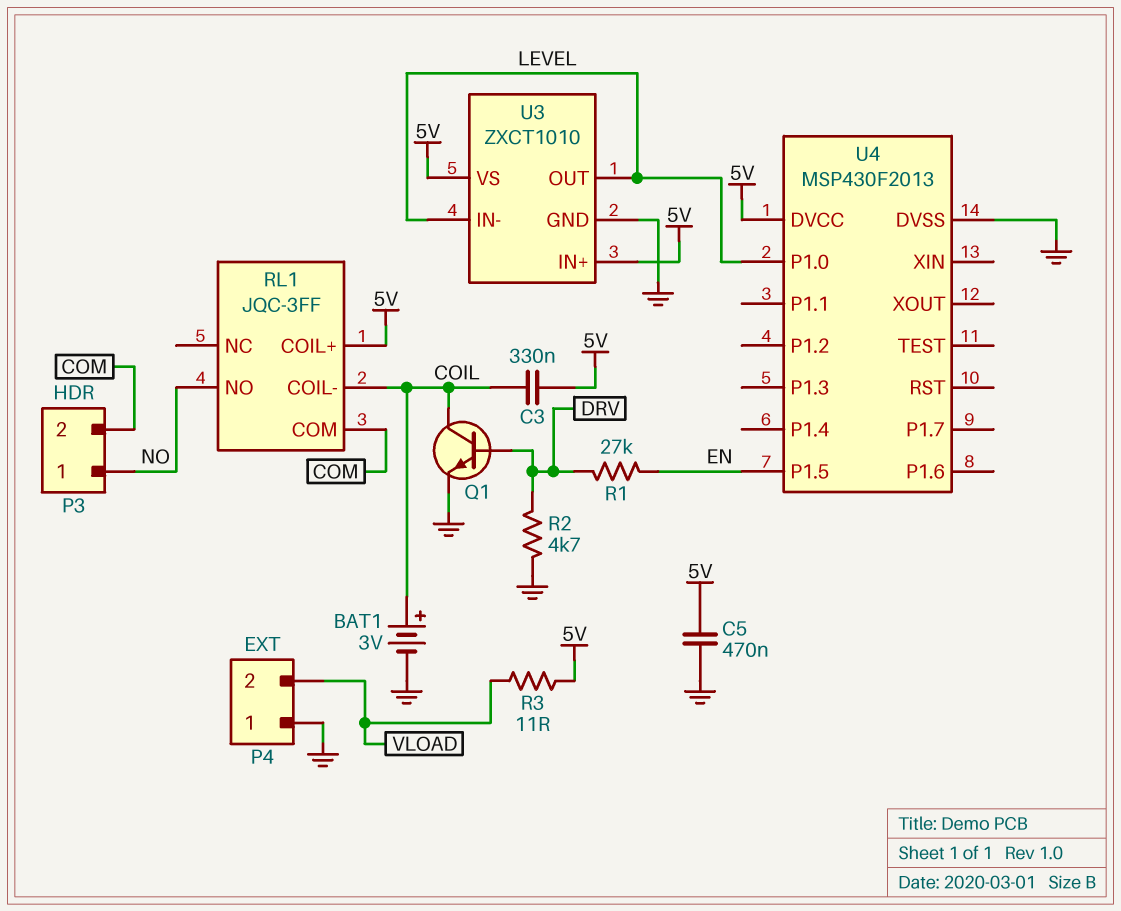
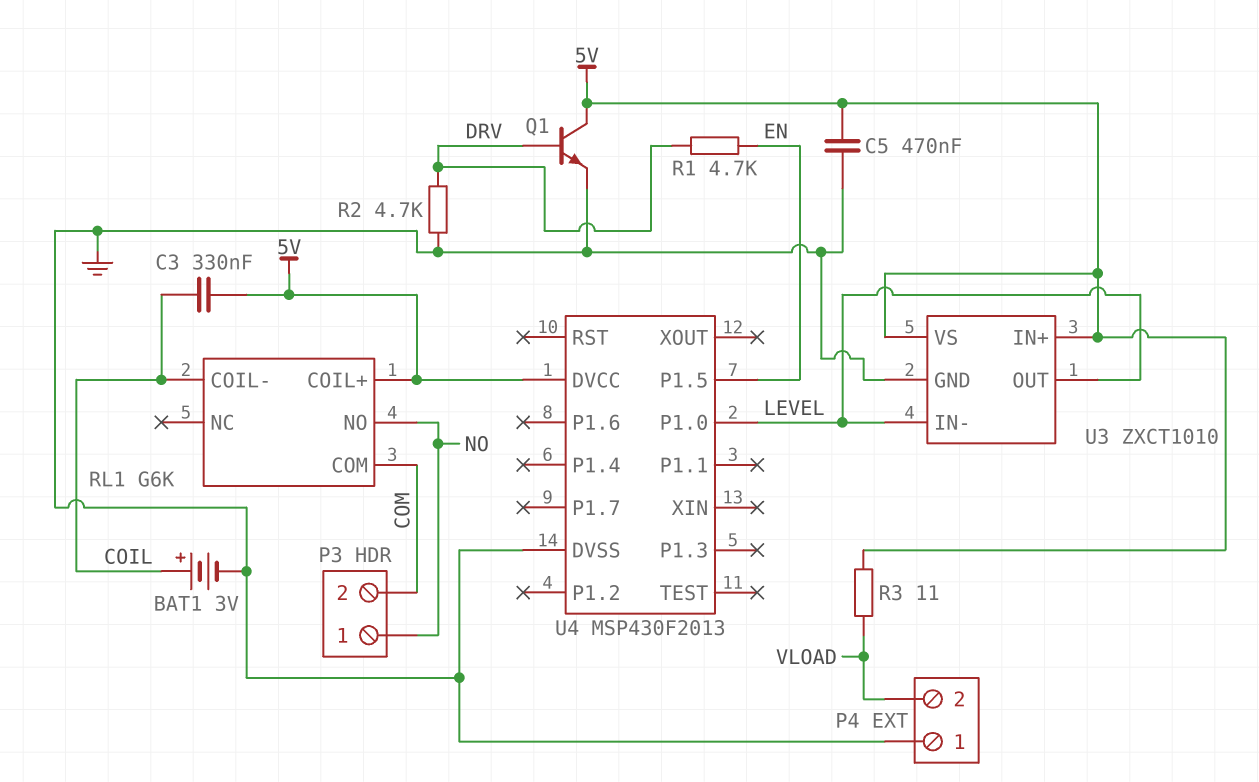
Q1: NPN (B DRV, C COIL, E GND) -> NPN (B DRV, C 5V, E GND)
R1: 27k (DRV, EN) -> 4.7k (DRV, EN)
RL1: JQC-3FF -> G6K

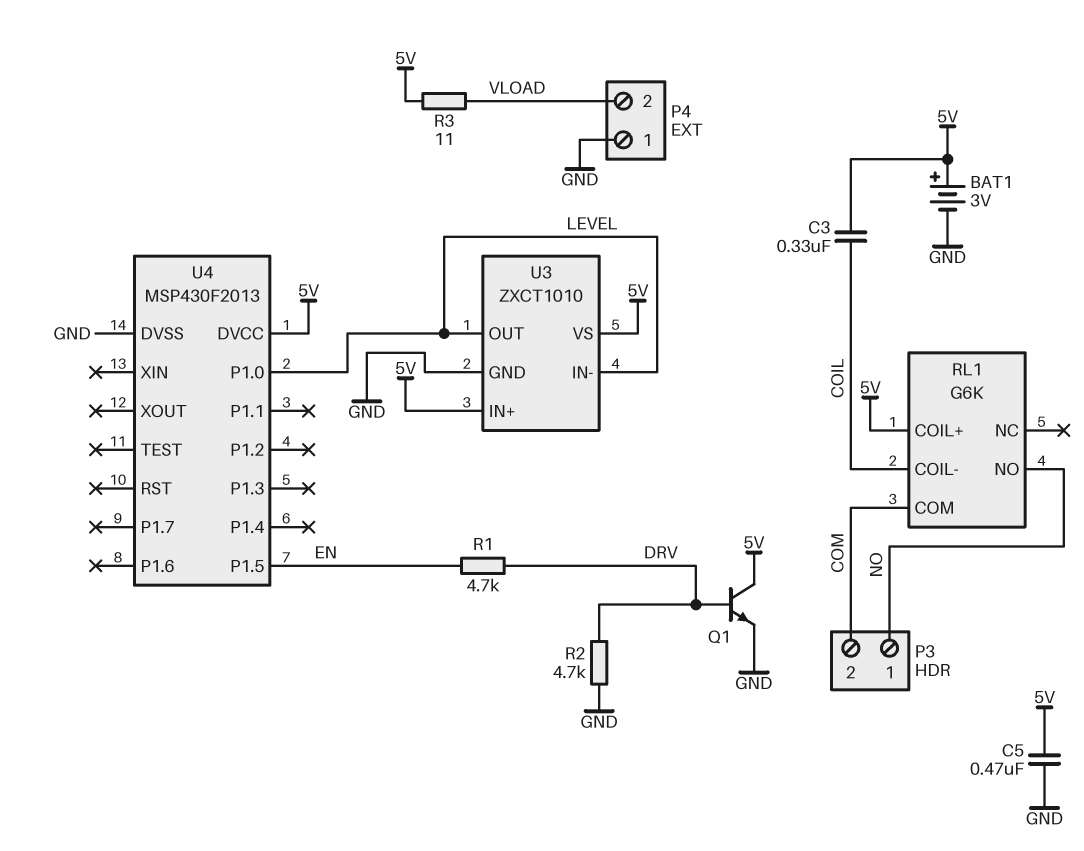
BAT1: 3V (plus COIL, minus GND) -> 3V (plus 5V, minus GND)

